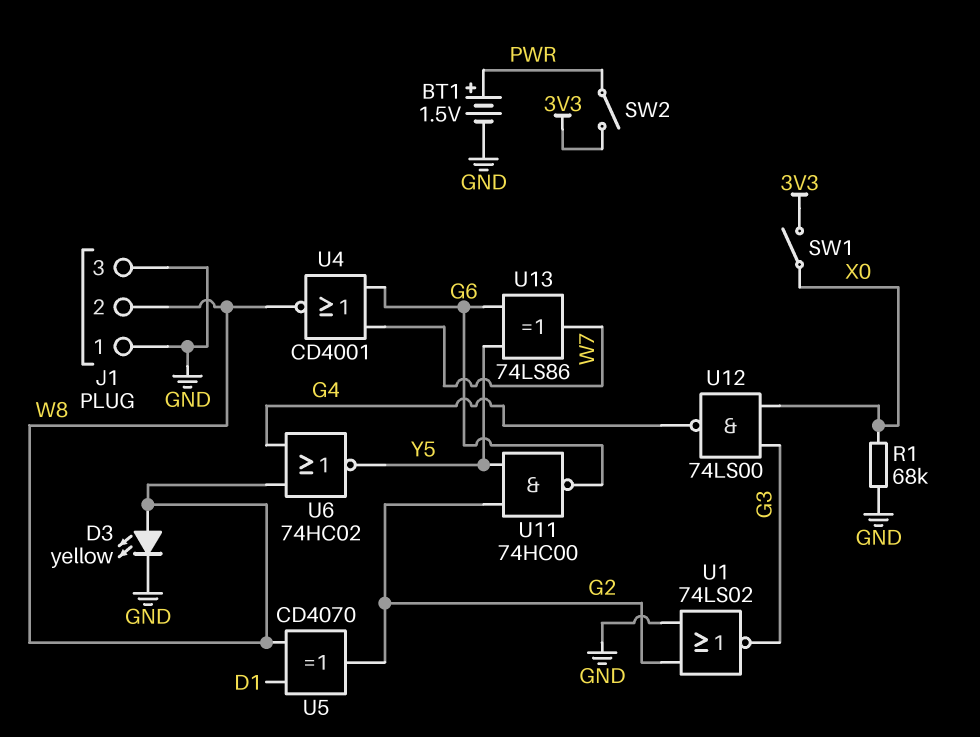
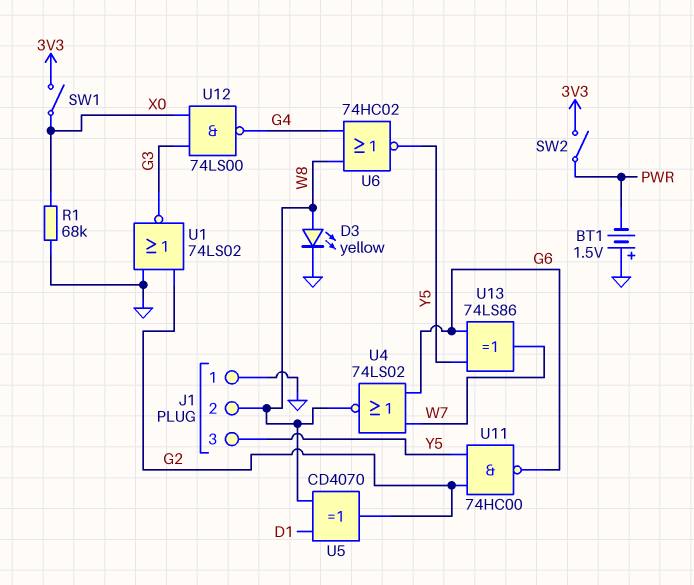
BT1: 1.5V (plus PWR, minus GND) -> 1.5V (plus GND, minus PWR)
J1 pin 3: GND -> Y5
U4: NOR CD4001 (in G6, in W7, out W8) -> NOR 74LS02 (in G6, in W7, out W8)

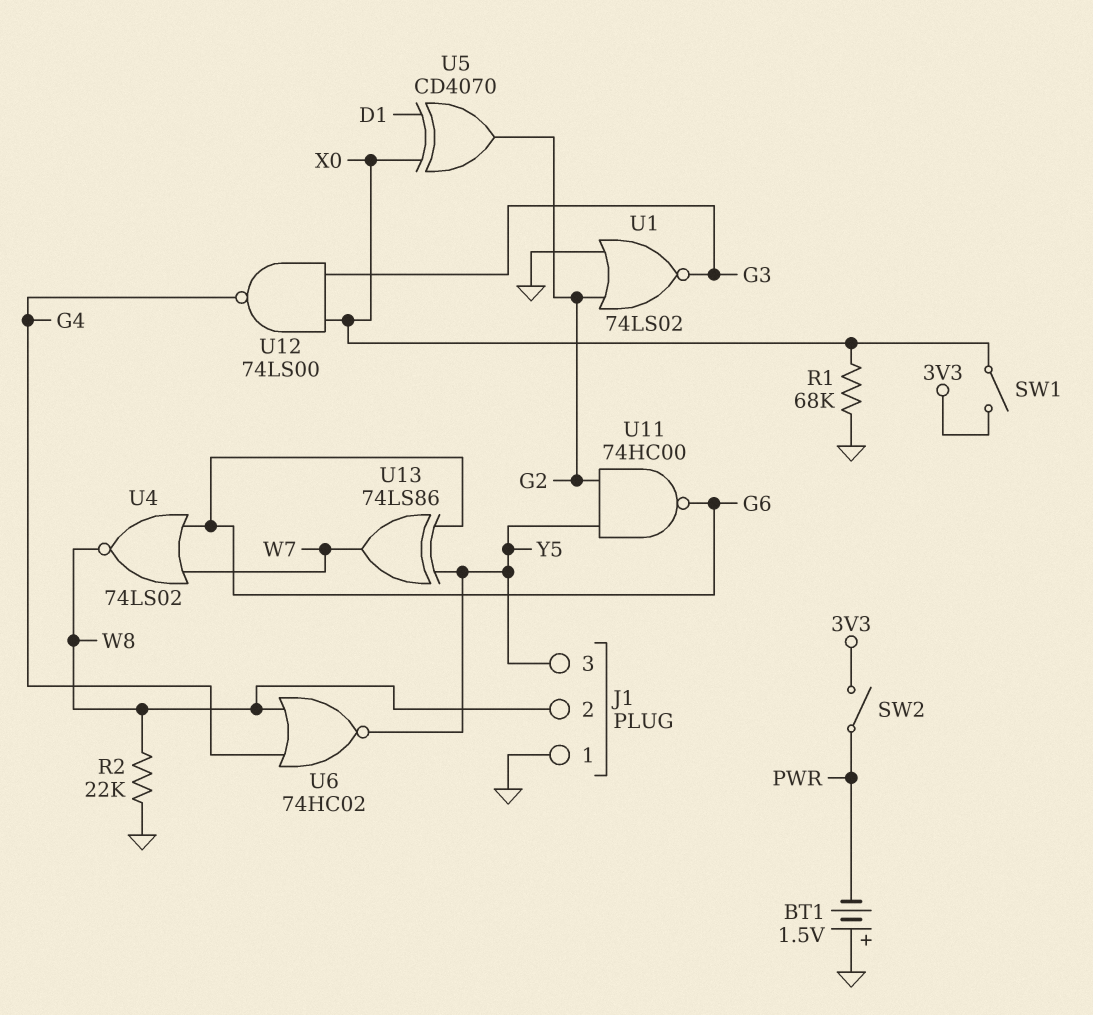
D3: LED yellow (A W8, K GND) -> none
R2: none -> 22k (GND, W8)
U5: XOR CD4070 (in D1, in W8, out G2) -> XOR CD4070 (in D1, in X0, out G2)

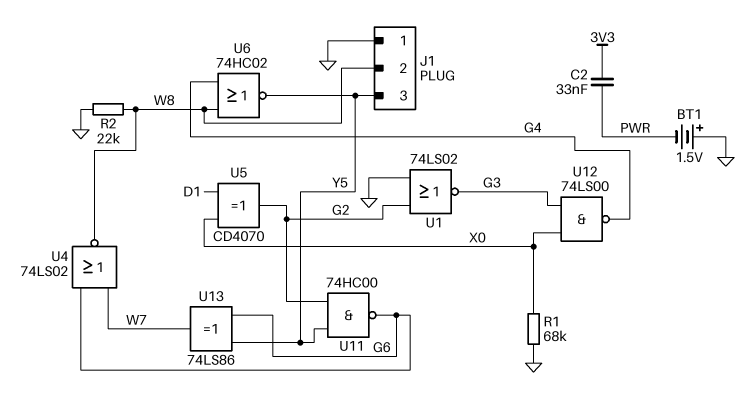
C2: none -> 33nF (3V3, PWR)
SW1: switch (3V3, X0) -> none
SW2: switch (3V3, PWR) -> none

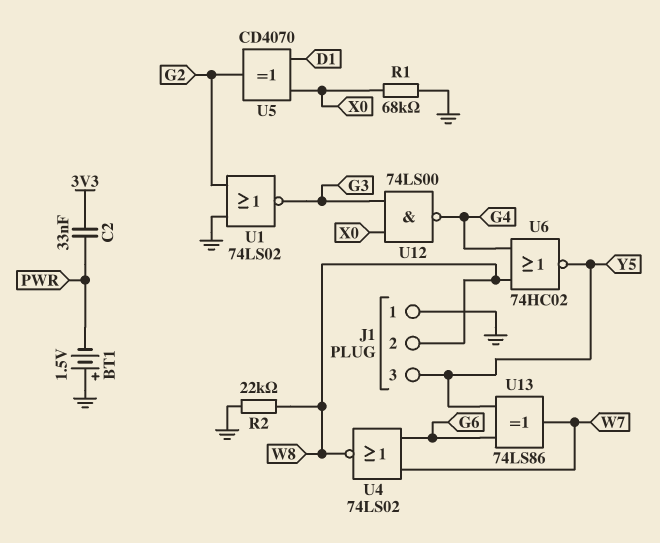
U11: NAND 74HC00 (in G2, in Y5, out G6) -> none

